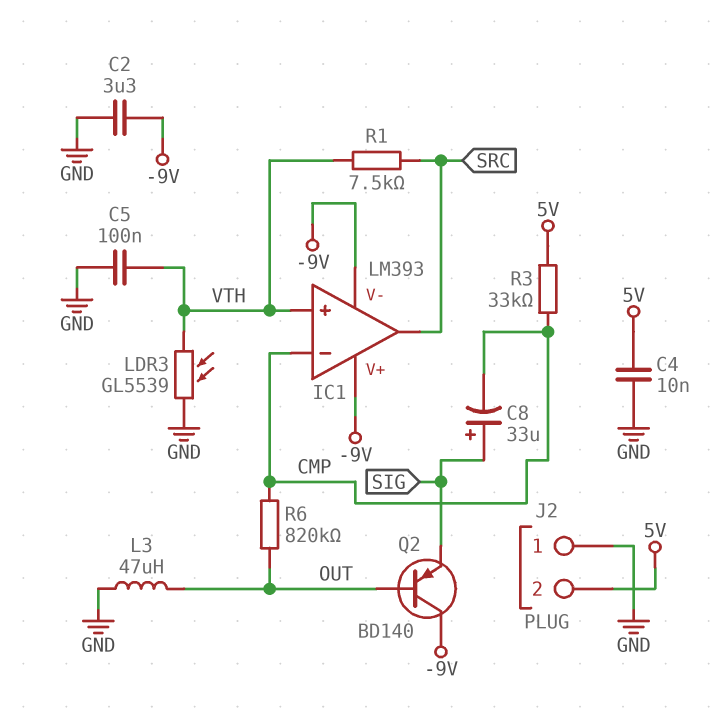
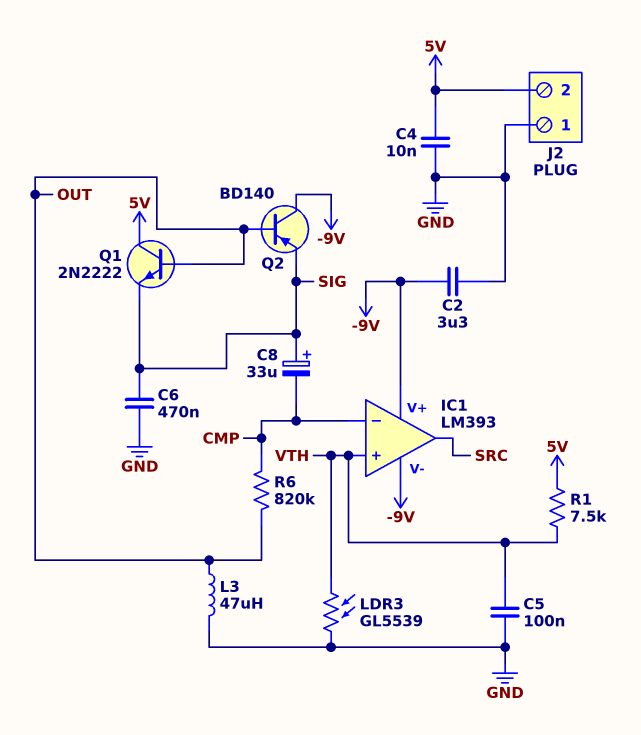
C6: none -> 470nF (GND, SIG)
Q1: none -> NPN 2N2222 (B OUT, C 5V, E SIG)
R1: 7.5k (SRC, VTH) -> 7.5k (5V, VTH)
R3: 33k (5V, CMP) -> none

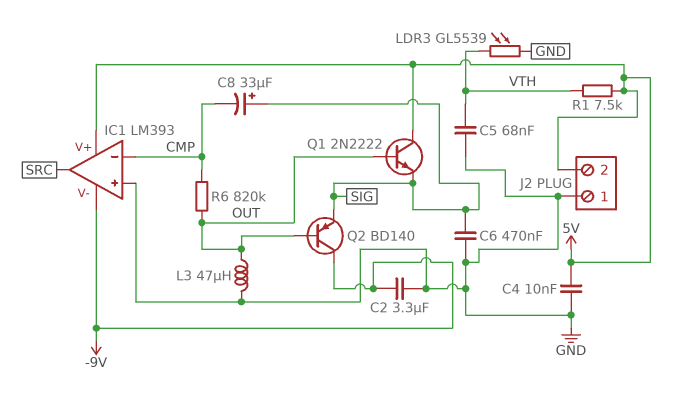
C5: 100nF (GND, VTH) -> 68nF (GND, VTH)
IC1 pin V+: -9V -> 5V
IC1 pin in+: VTH -> GND

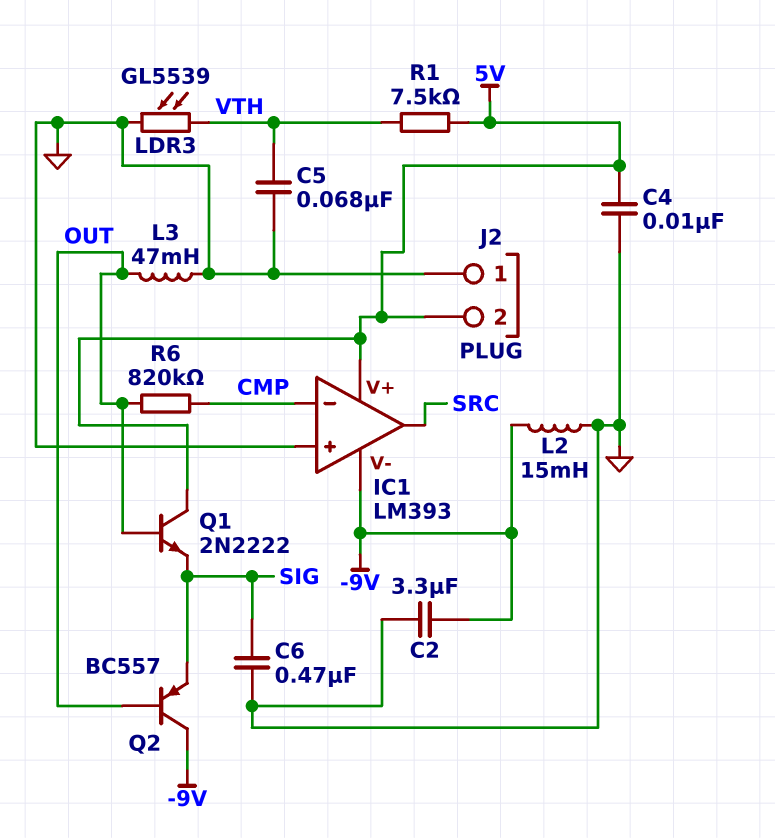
C8: 33uF (plus SIG, minus CMP) -> none
L2: none -> 15mH (-9V, GND)
L3: 47uH (GND, OUT) -> 47mH (GND, OUT)
Q2: PNP BD140 (B OUT, C -9V, E SIG) -> PNP BC557 (B OUT, C -9V, E SIG)

